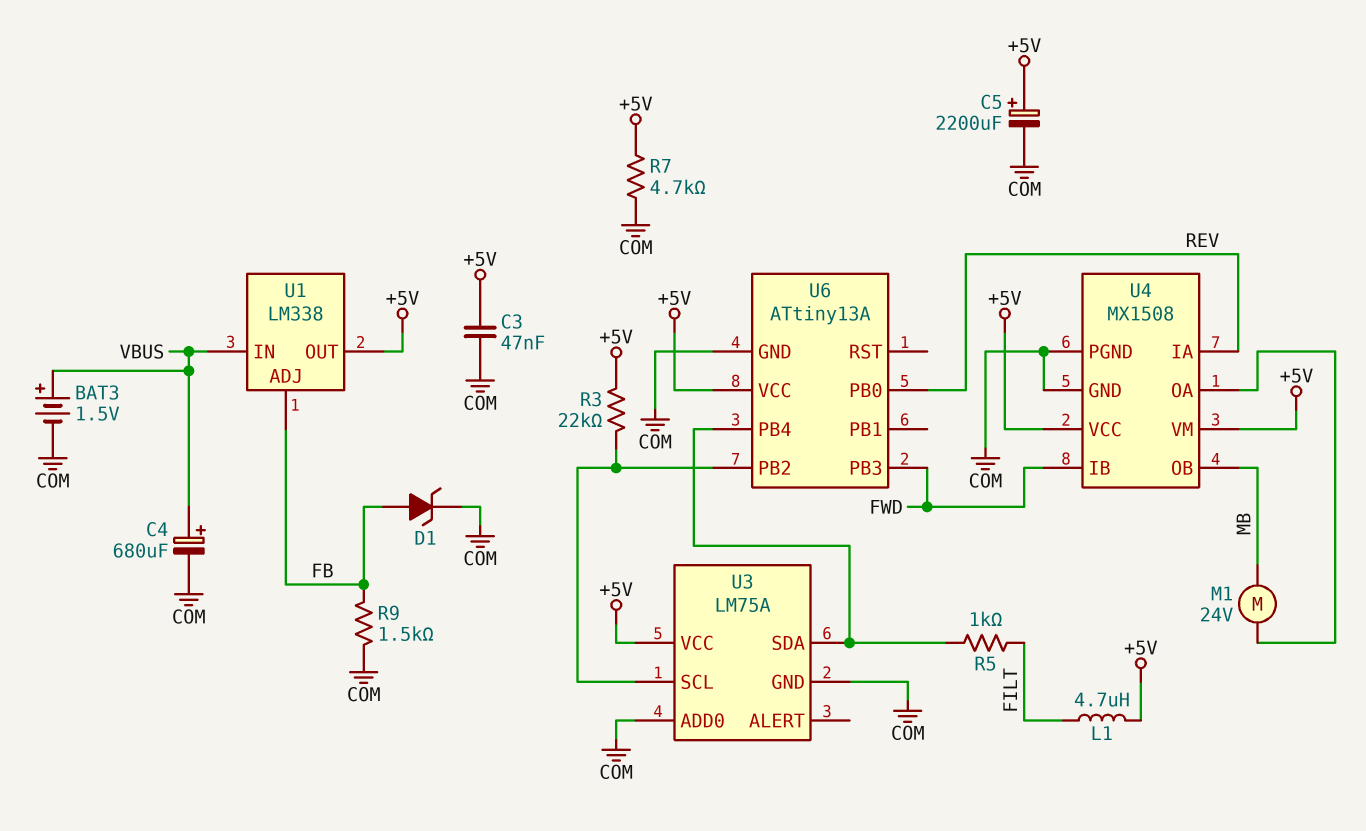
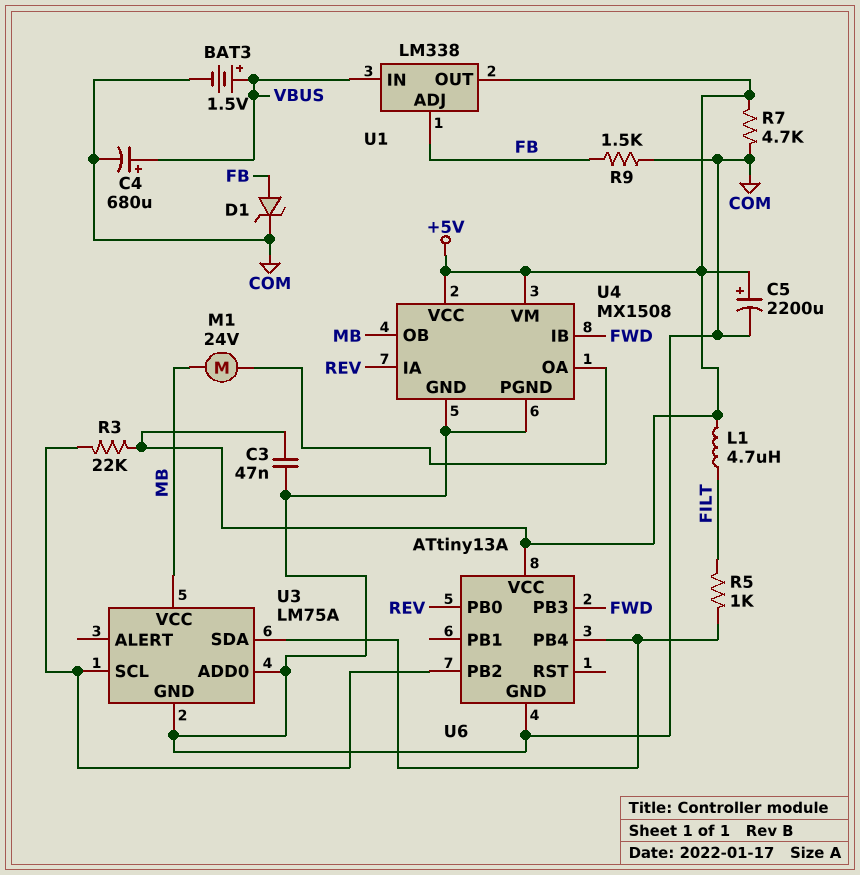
U3 pin VCC: +5V -> MB

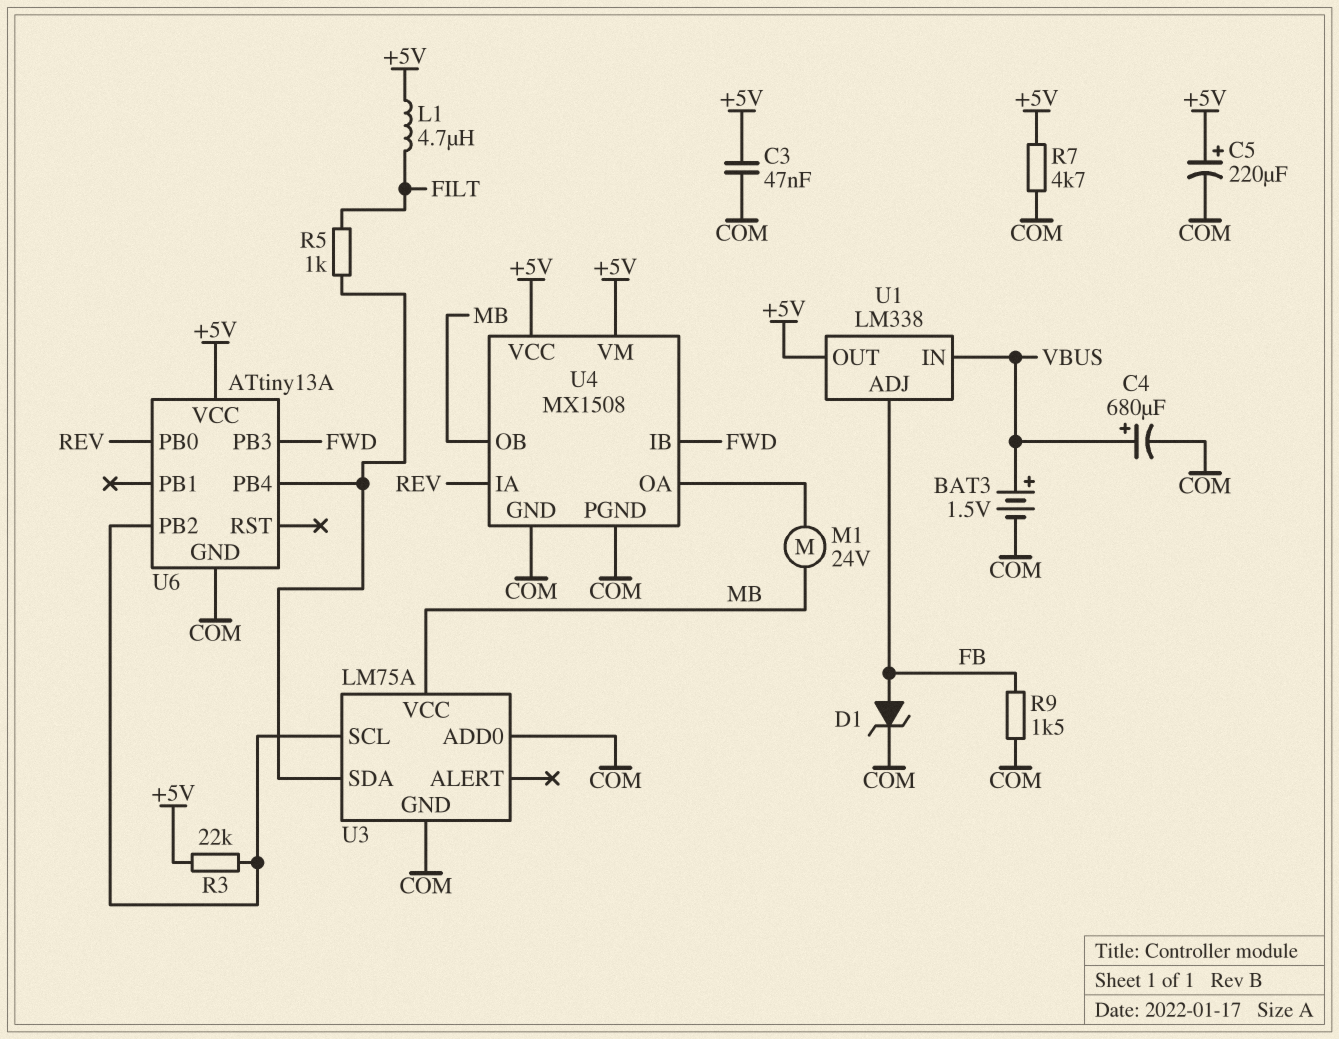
C5: 2200uF (plus +5V, minus COM) -> 220uF (plus +5V, minus COM)

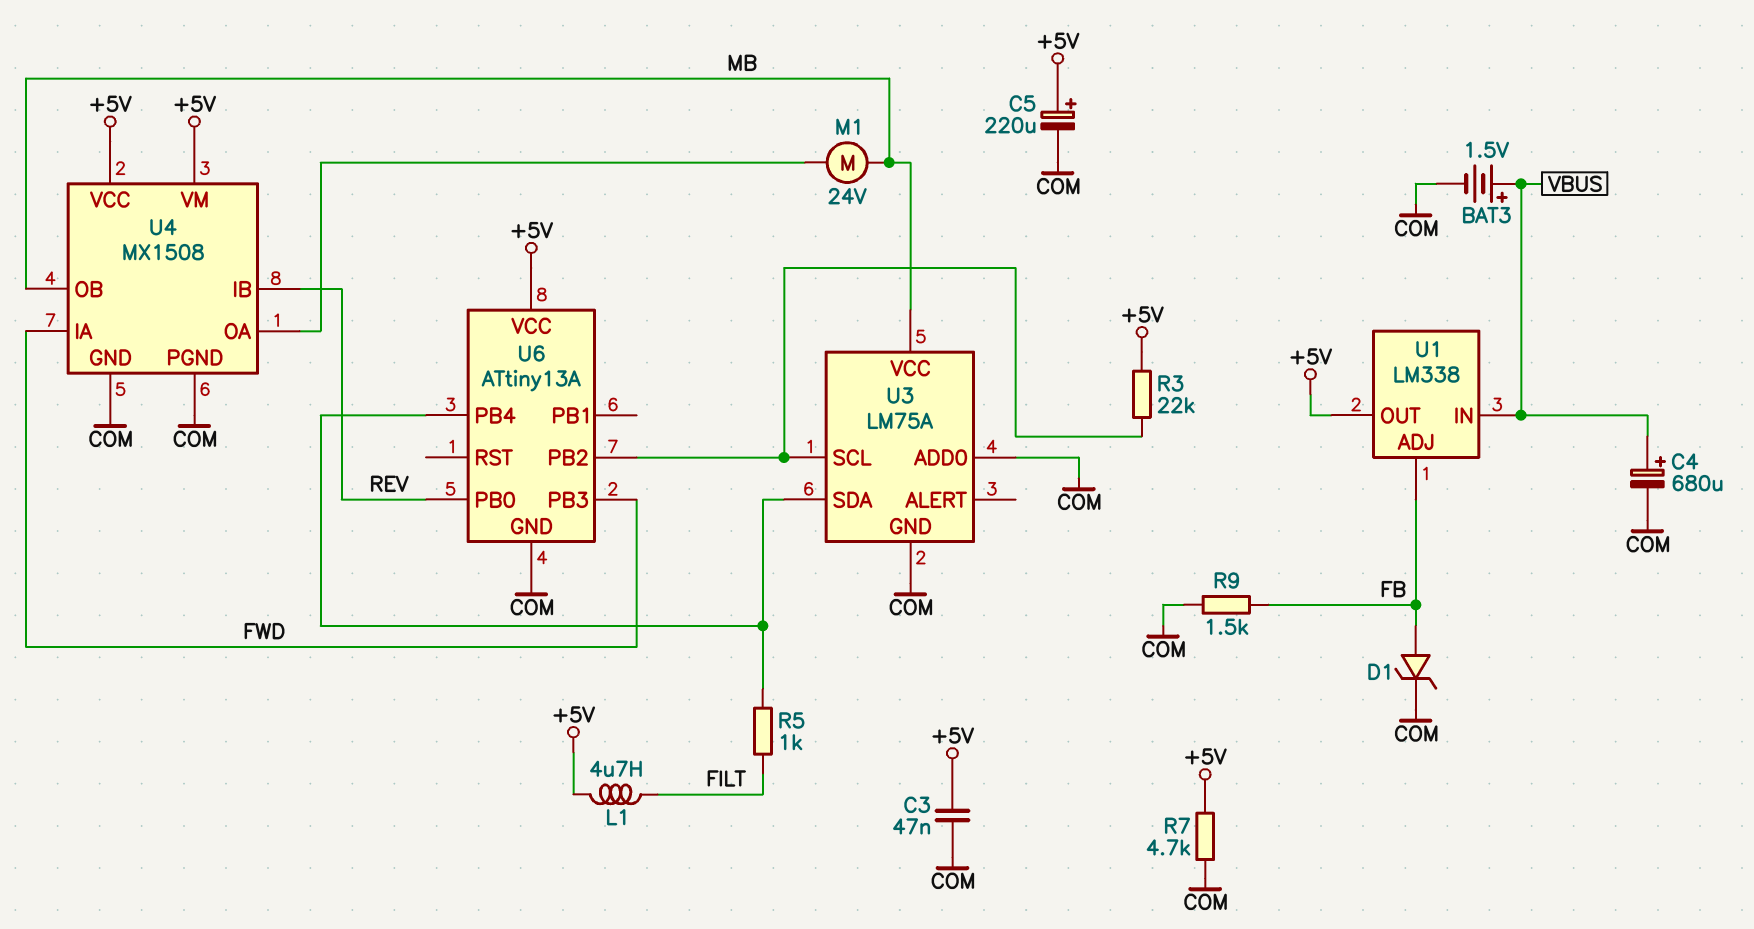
U4 pin IA: REV -> FWD
U4 pin IB: FWD -> REV

